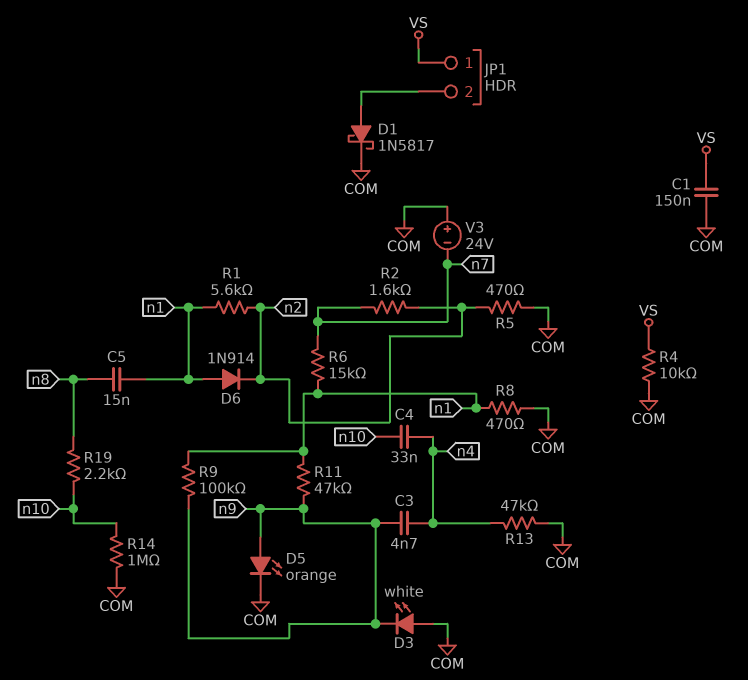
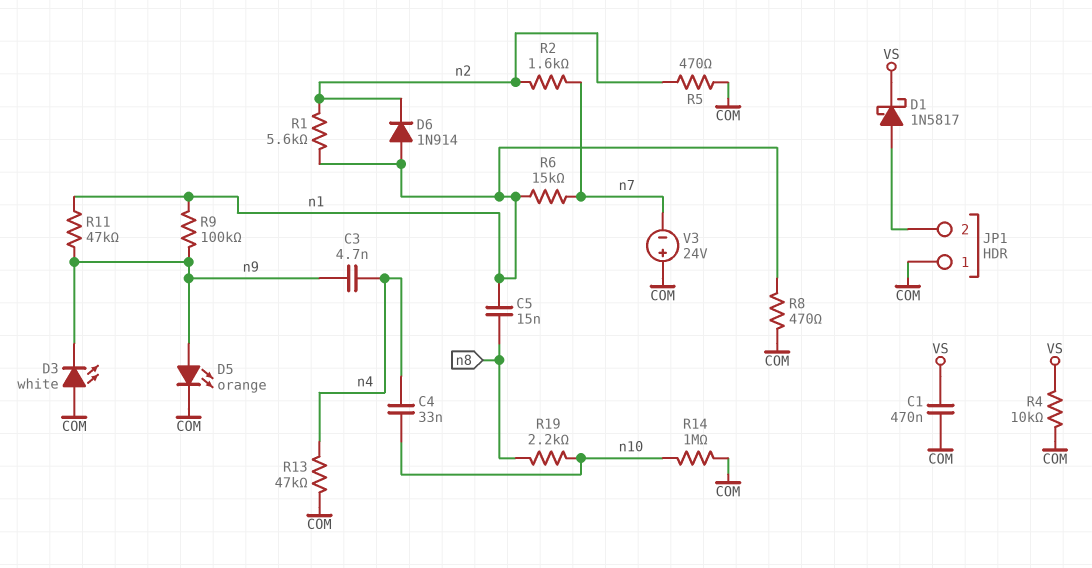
C1: 150nF (COM, VS) -> 470nF (COM, VS)
D1: schottky 1N5817 (A JP1/2, K COM) -> schottky 1N5817 (A JP1/2, K VS)
JP1 pin 1: VS -> COM

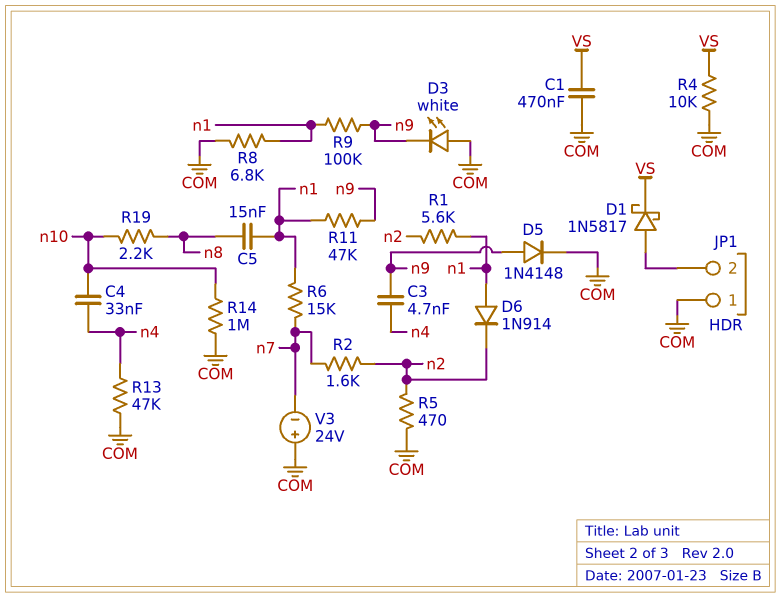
D5: LED orange (A n9, K COM) -> diode 1N4148 (A n9, K COM)
R8: 470 (COM, n1) -> 6.8k (COM, n1)

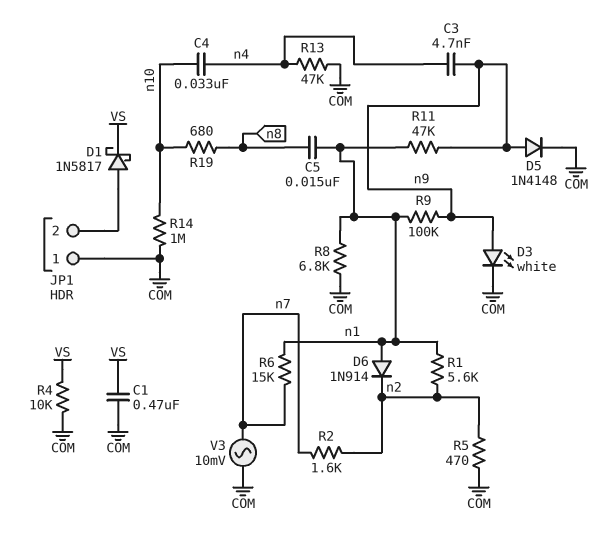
D3: LED white (A COM, K n9) -> LED white (A n9, K COM)
R19: 2.2k (n8, n10) -> 680 (n8, n10)
V3: 24V (plus COM, minus n7) -> AC 10mV (COM, n7)

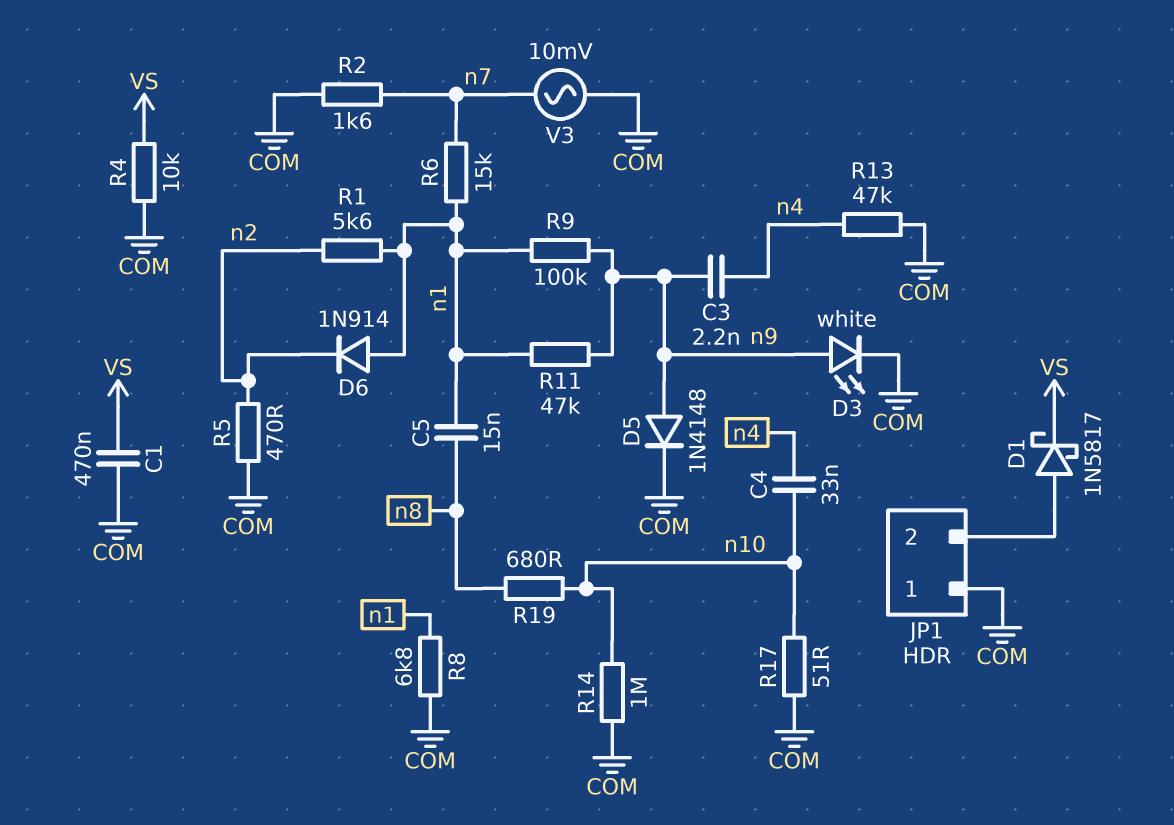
C3: 4.7nF (n4, n9) -> 2.2nF (n4, n9)
R2: 1.6k (n2, n7) -> 1.6k (COM, n7)
R17: none -> 51 (COM, n10)

